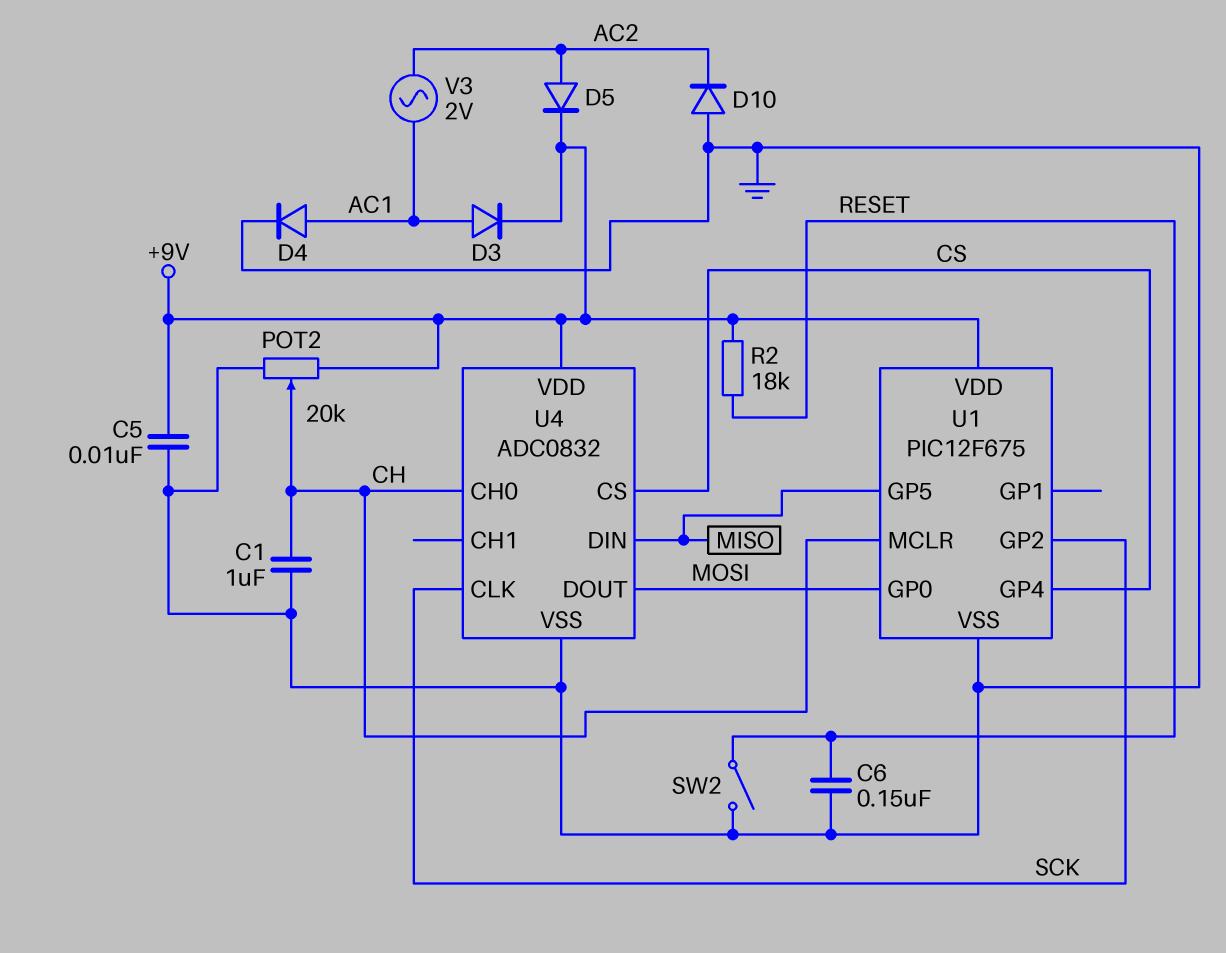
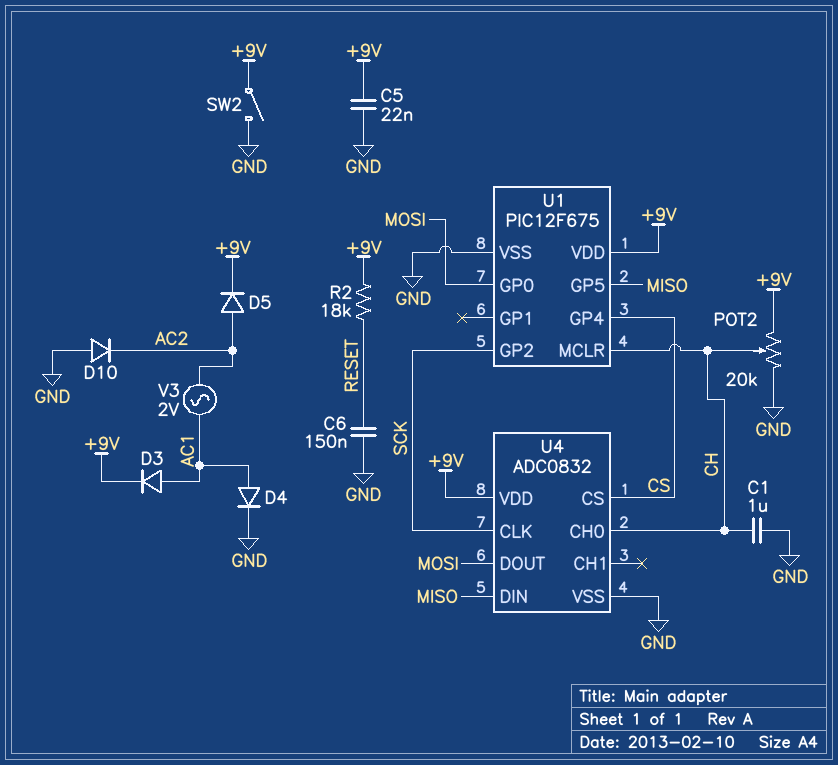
C5: 10nF (+9V, GND) -> 22nF (+9V, GND)
SW2: switch (GND, RESET) -> switch (+9V, GND)

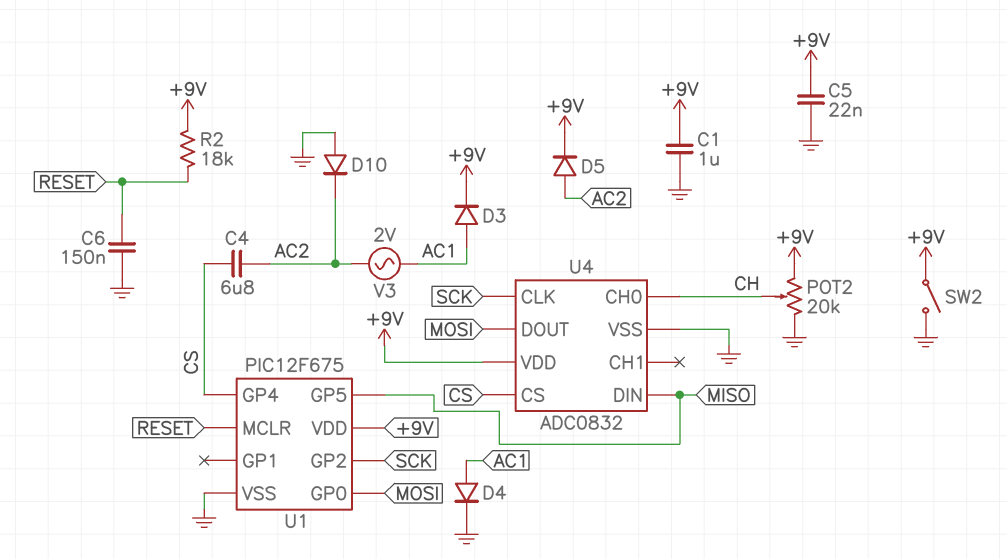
C1: 1uF (CH, GND) -> 1uF (+9V, GND)
C4: none -> 6.8uF (AC2, CS)
U1 pin MCLR: CH -> RESET

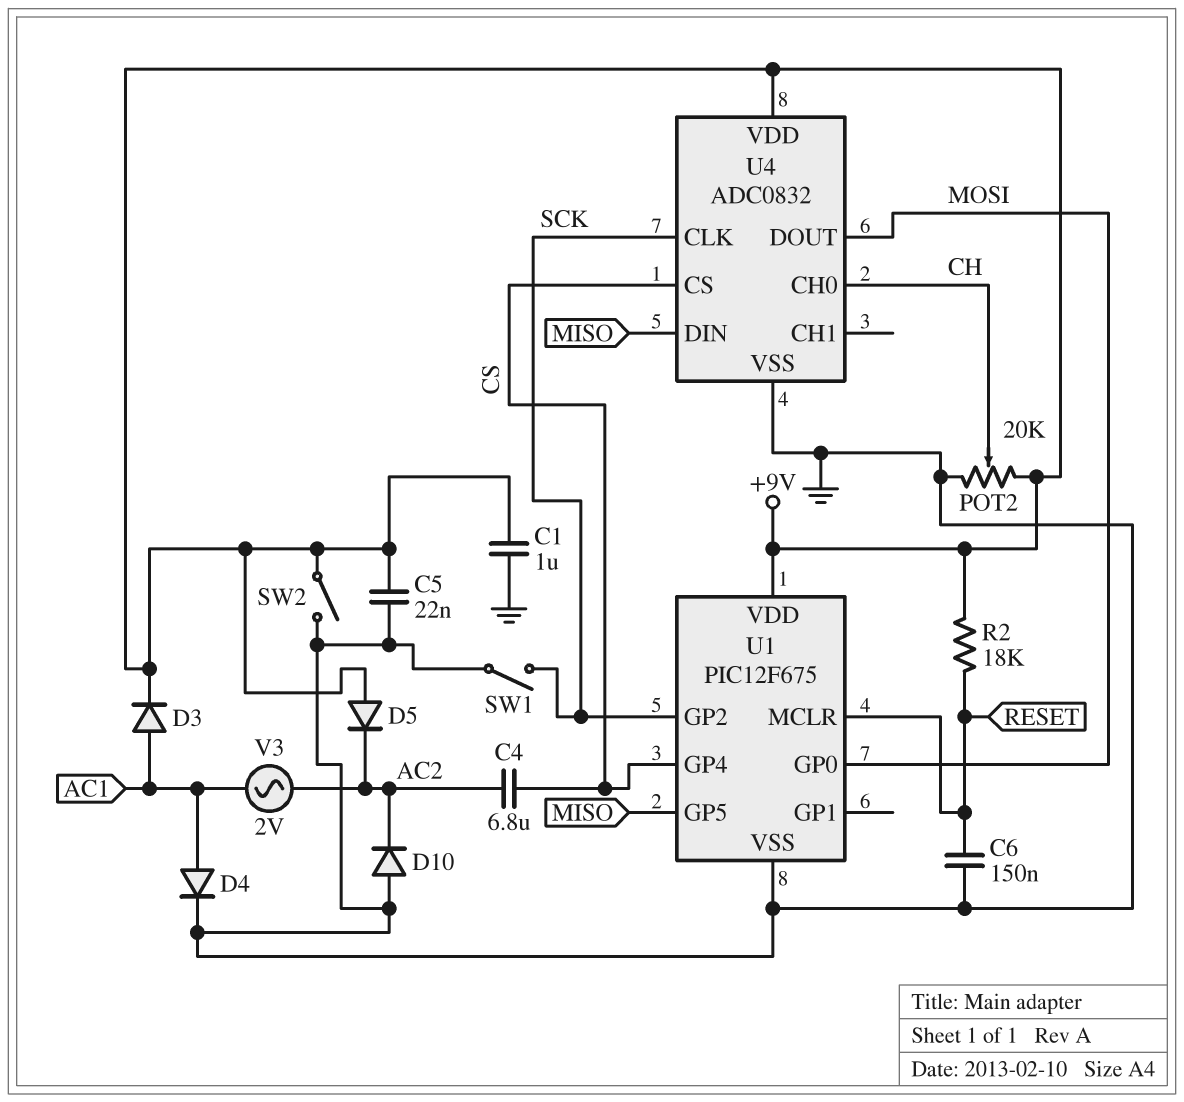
D5: diode (A AC2, K +9V) -> diode (A +9V, K AC2)
SW1: none -> switch (GND, SCK)

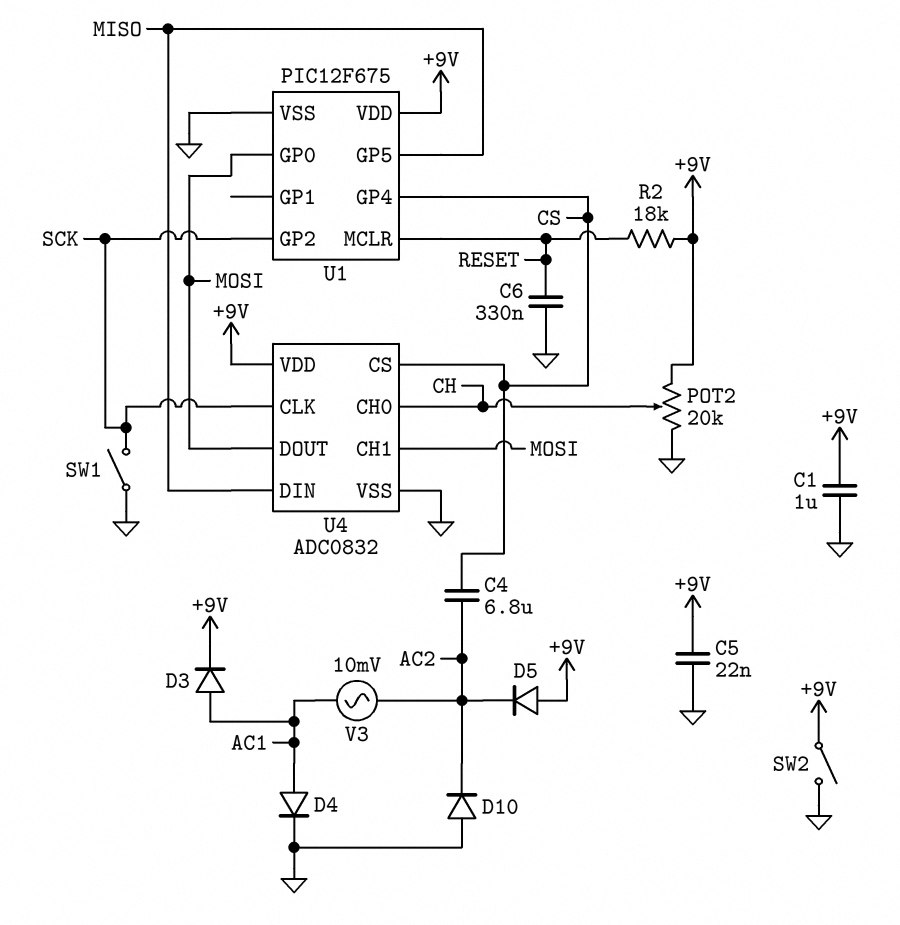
C6: 150nF (GND, RESET) -> 330nF (GND, RESET)
U4 pin CH1: none -> MOSI
V3: AC 2V (AC1, AC2) -> AC 10mV (AC1, AC2)

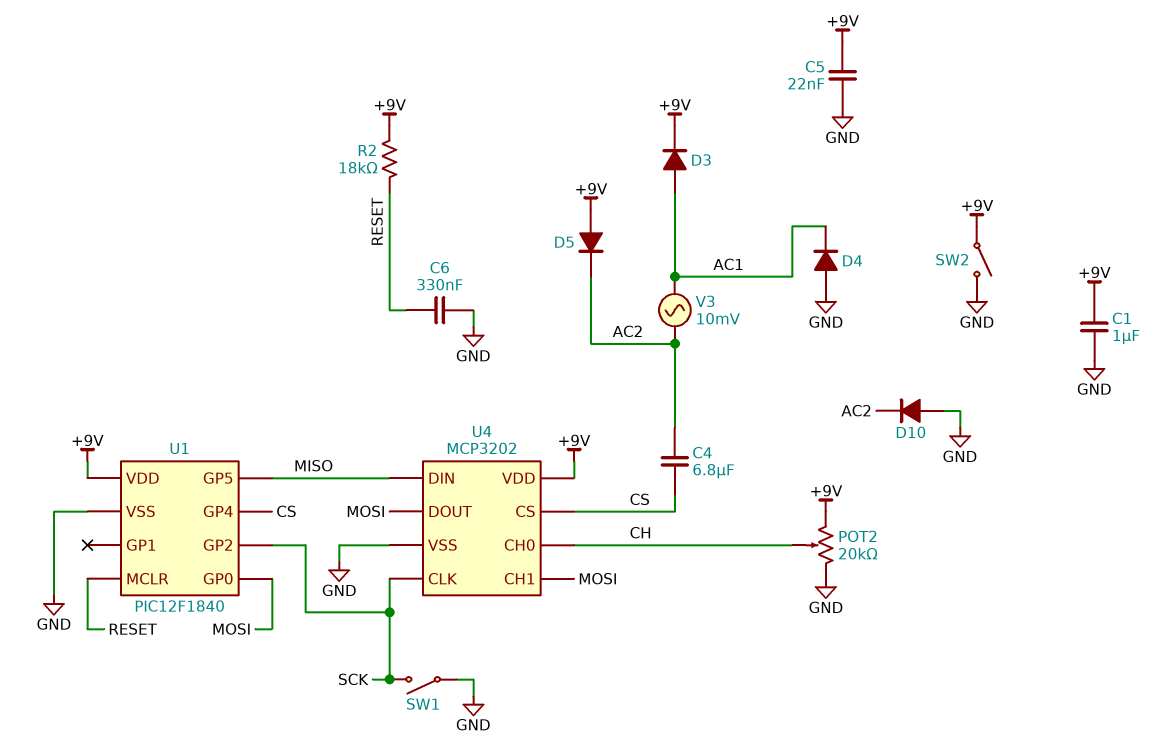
D4: diode (A AC1, K GND) -> diode (A GND, K AC1)
U1: PIC12F675 -> PIC12F1840
U4: ADC0832 -> MCP3202

